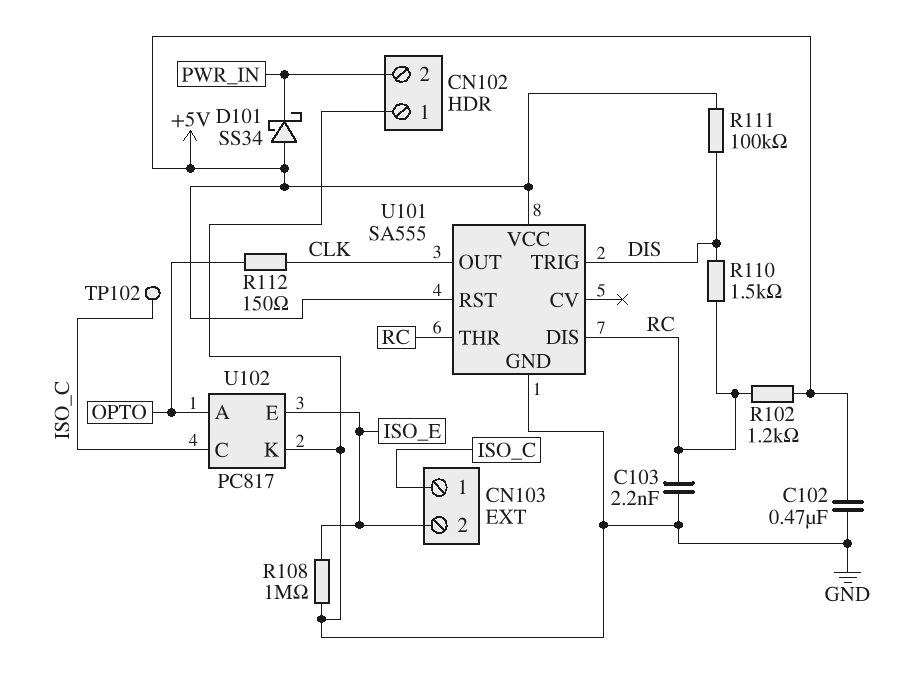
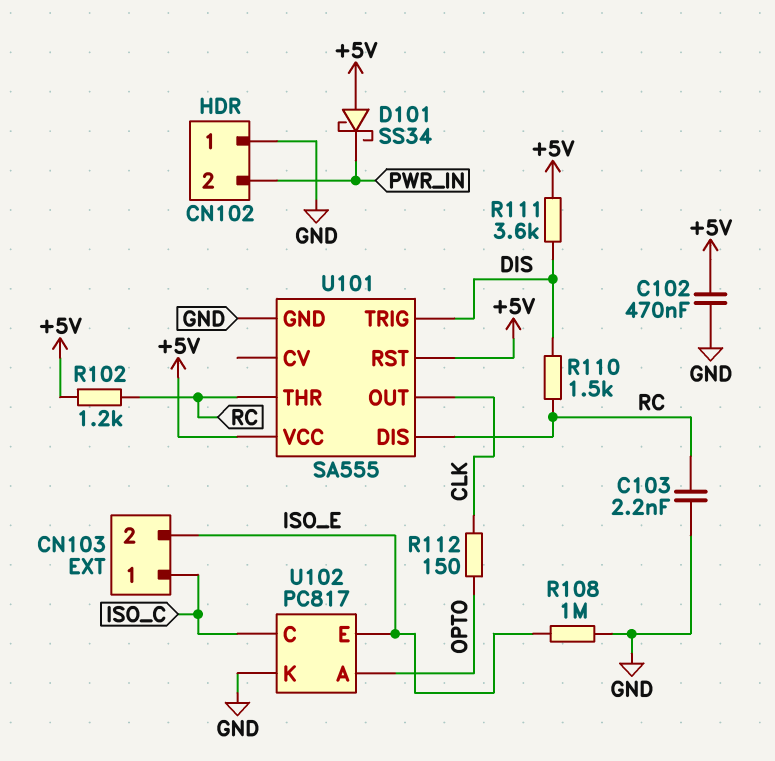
R111: 100k (+5V, DIS) -> 3.6k (+5V, DIS)
TP102: test point (ISO_C) -> none

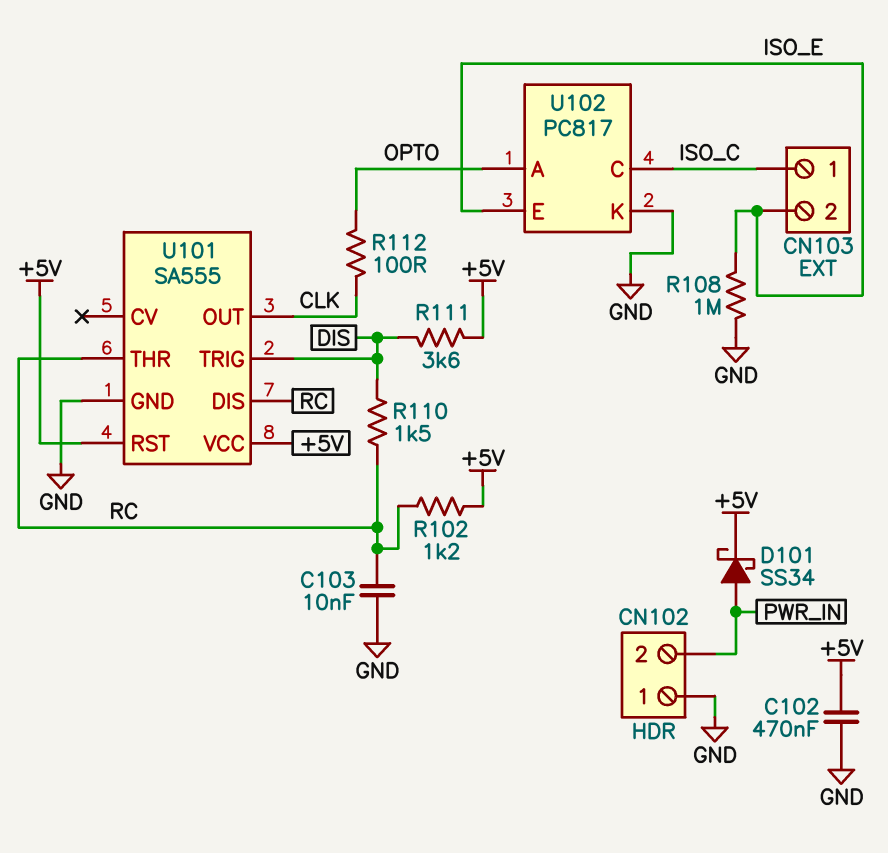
C103: 2.2nF (GND, RC) -> 10nF (GND, RC)
D101: schottky SS34 (A +5V, K PWR_IN) -> schottky SS34 (A PWR_IN, K +5V)
R112: 150 (CLK, OPTO) -> 100 (CLK, OPTO)

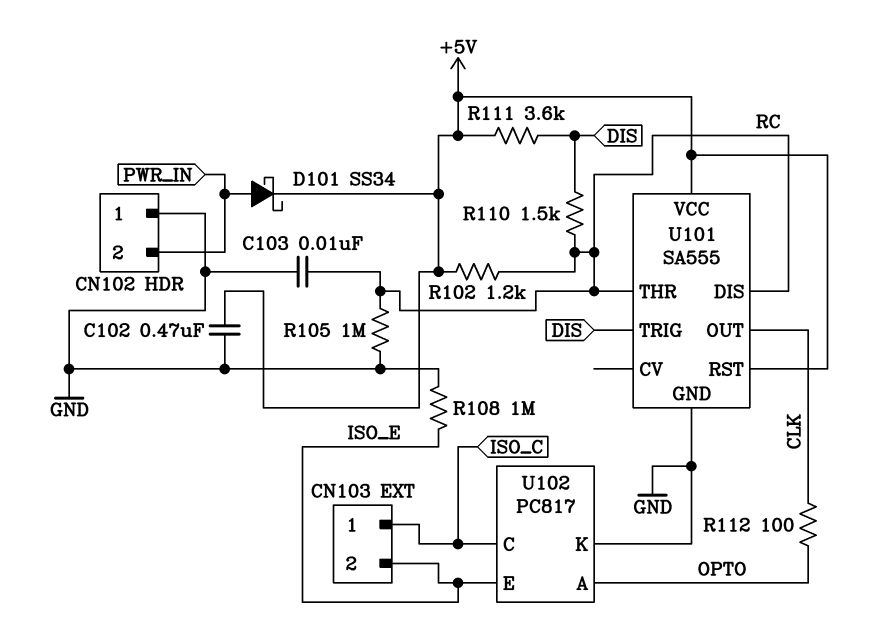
R105: none -> 1M (GND, RC)

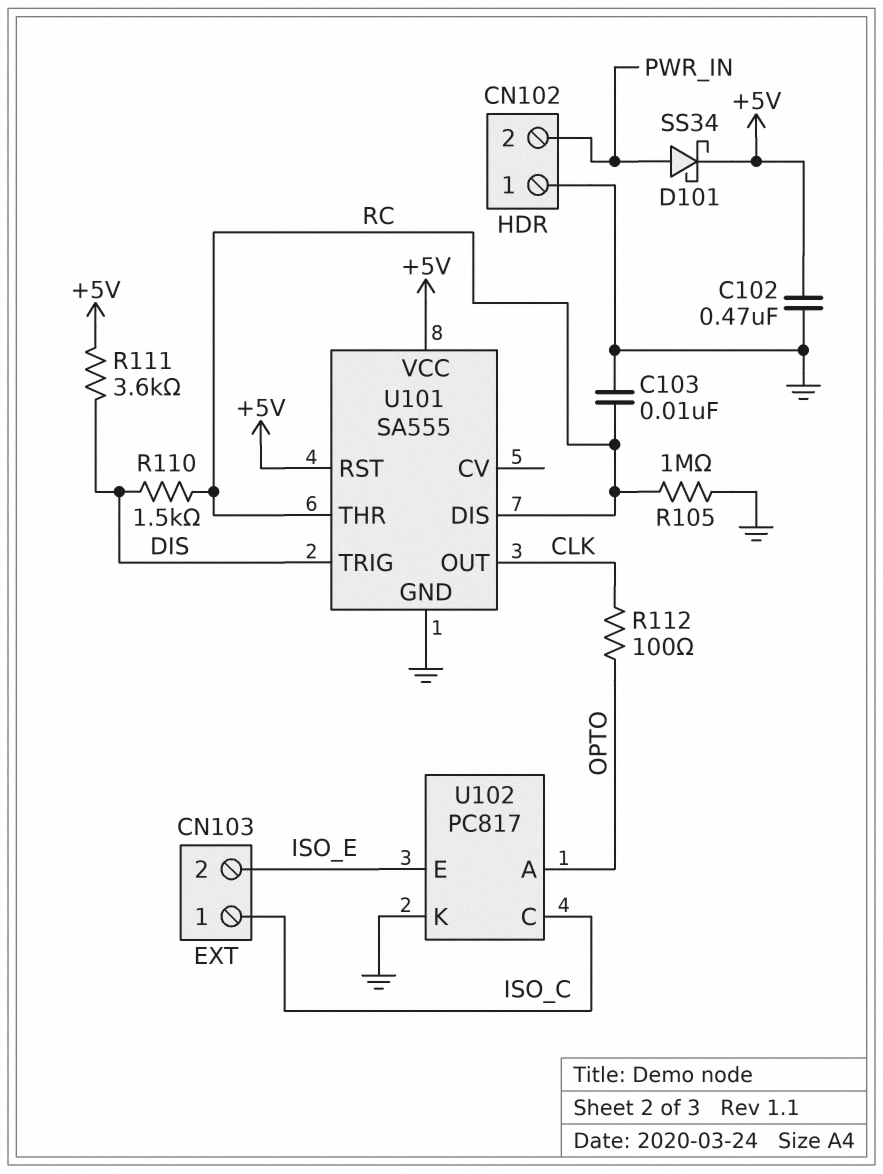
R102: 1.2k (+5V, RC) -> none
R108: 1M (GND, ISO_E) -> none

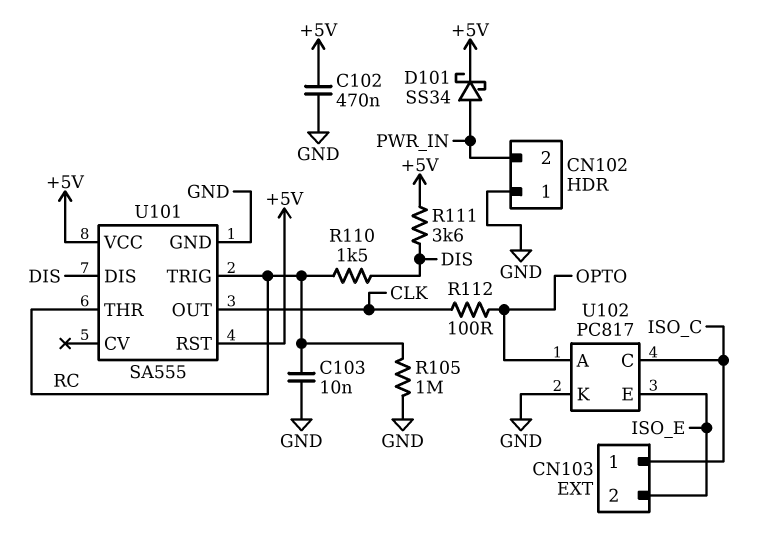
U101 pin DIS: RC -> DIS
U101 pin TRIG: DIS -> RC

